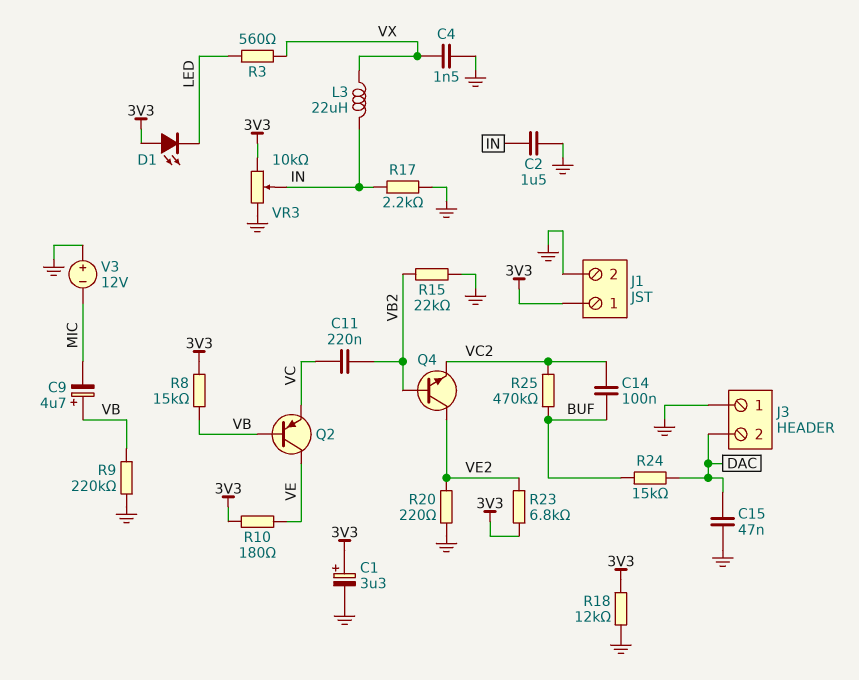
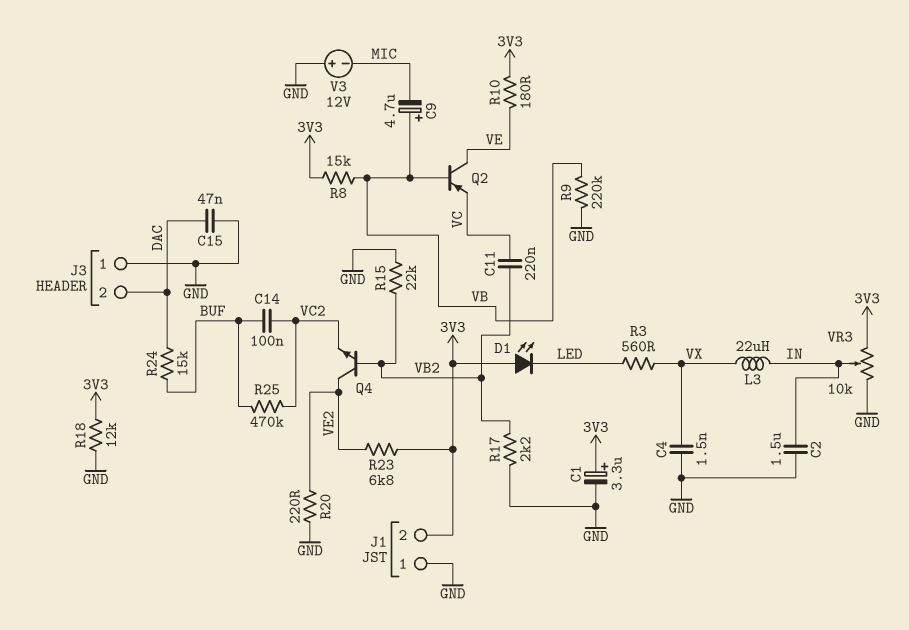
J1 pin 1: 3V3 -> GND
J1 pin 2: GND -> 3V3
R17: 2.2k (GND, IN) -> 2.2k (GND, VB2)

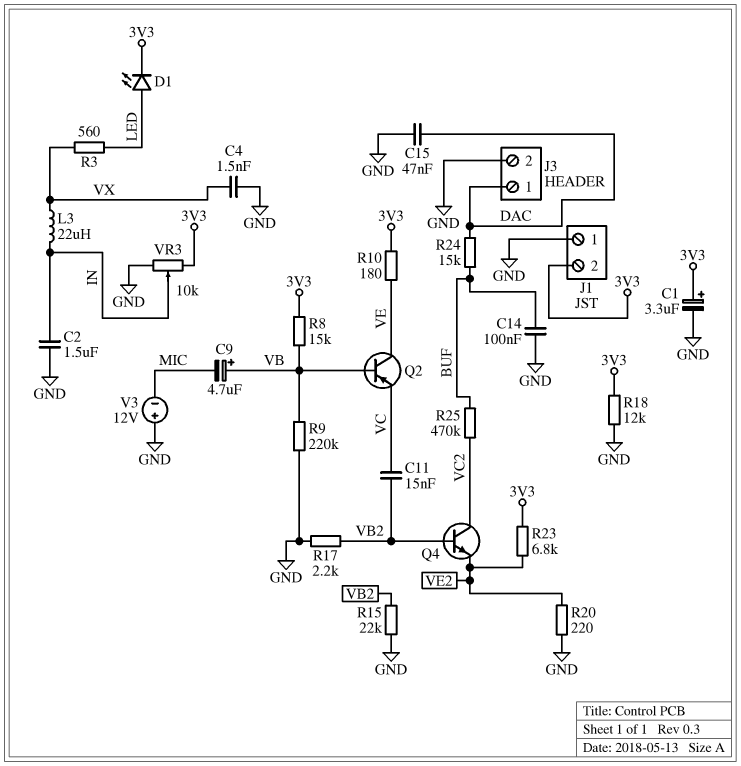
C11: 220nF (VB2, VC) -> 15nF (VB2, VC)
C14: 100nF (BUF, VC2) -> 100nF (BUF, GND)
D1: LED (A 3V3, K LED) -> LED (A LED, K 3V3)
J3 pin 1: GND -> DAC
J3 pin 2: DAC -> GND
Q4: NPN (B VB2, C VE2, E VC2) -> NPN (B VB2, C VC2, E VE2)

